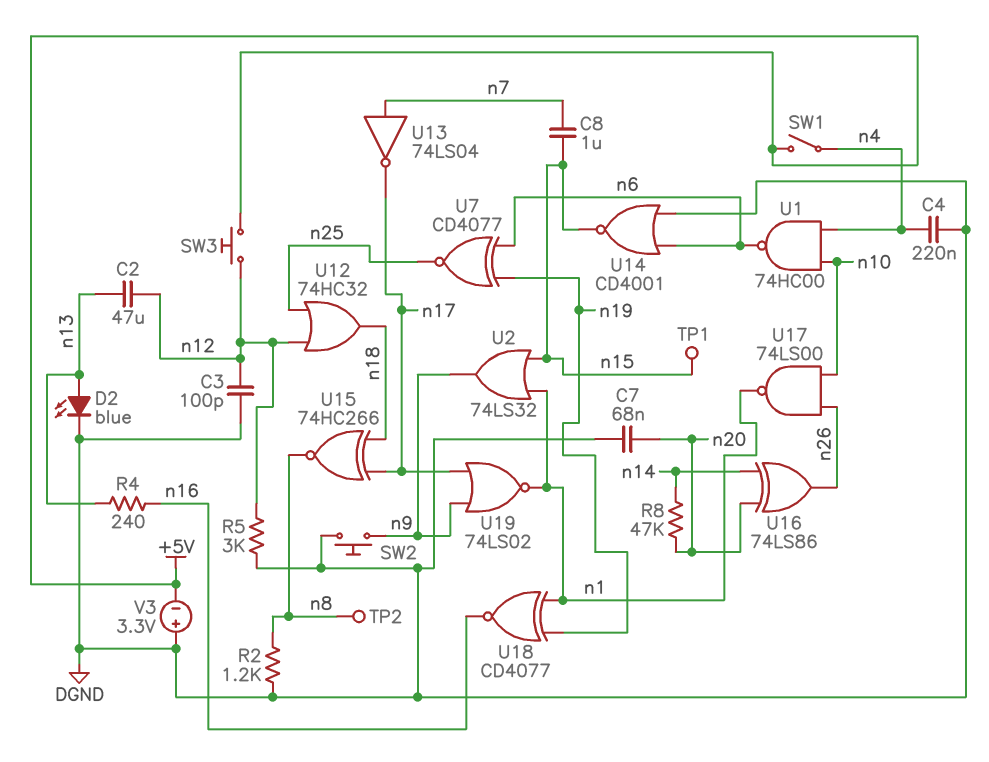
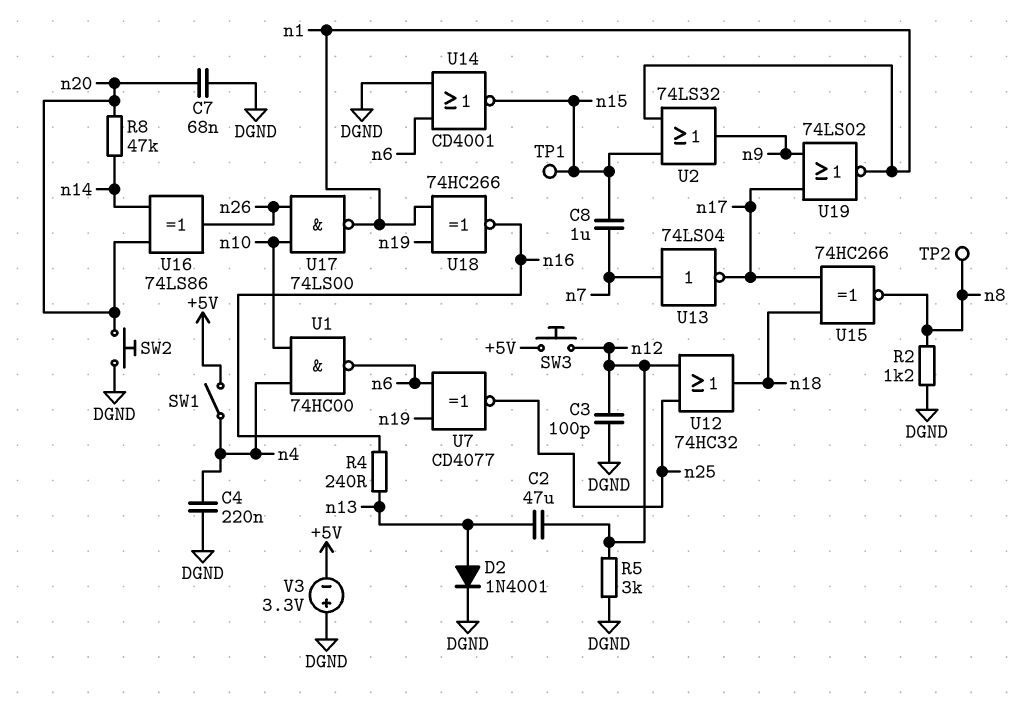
D2: LED blue (A n13, K DGND) -> diode 1N4001 (A n13, K DGND)
SW2: button (DGND, n9) -> button (DGND, n20)
U18: XNOR CD4077 (in n1, in n19, out n16) -> XNOR 74HC266 (in n1, in n19, out n16)

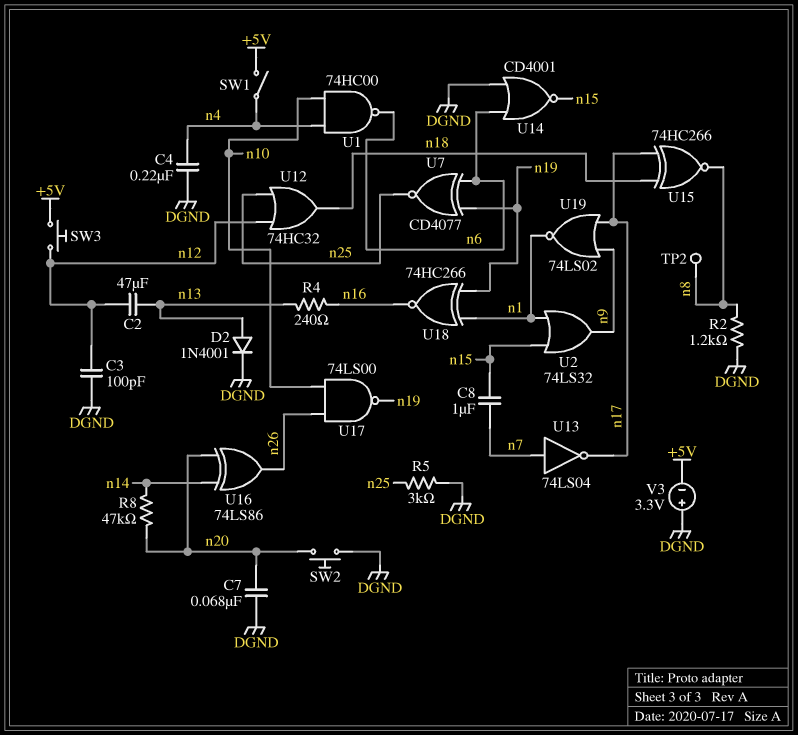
R5: 3k (DGND, n12) -> 3k (DGND, n25)
TP1: test point (n15) -> none
U17: NAND 74LS00 (in n10, in n26, out n1) -> NAND 74LS00 (in n10, in n26, out n19)

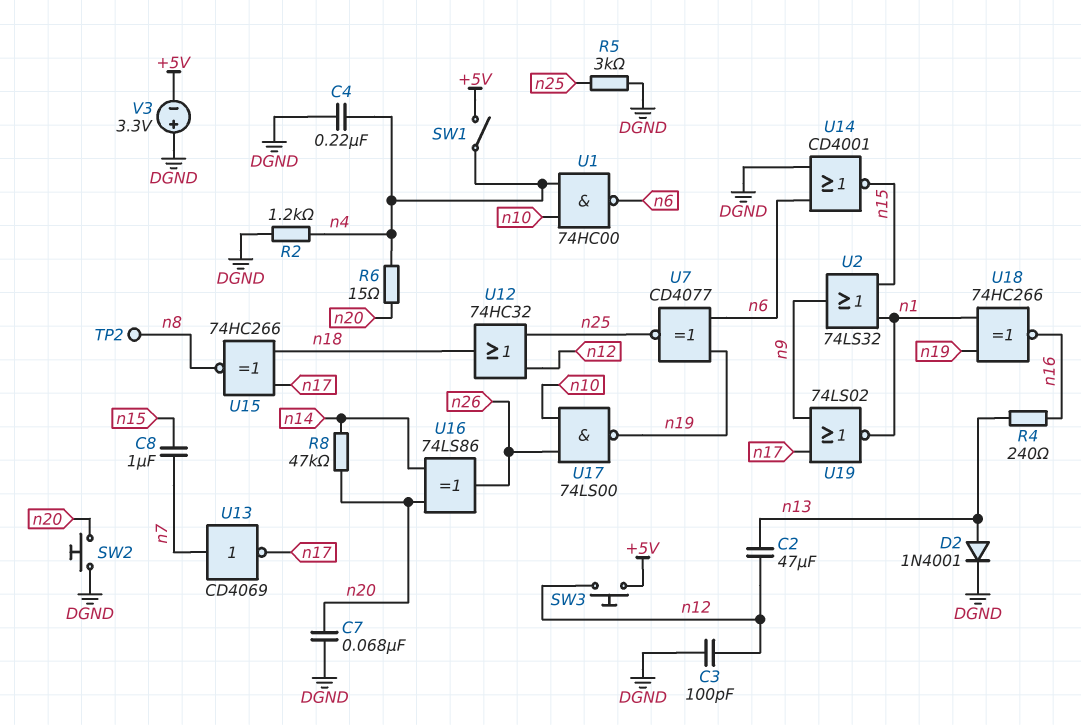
R2: 1.2k (DGND, n8) -> 1.2k (DGND, n4)
R6: none -> 15 (n4, n20)
U13: NOT 74LS04 (in n7, out n17) -> NOT CD4069 (in n7, out n17)

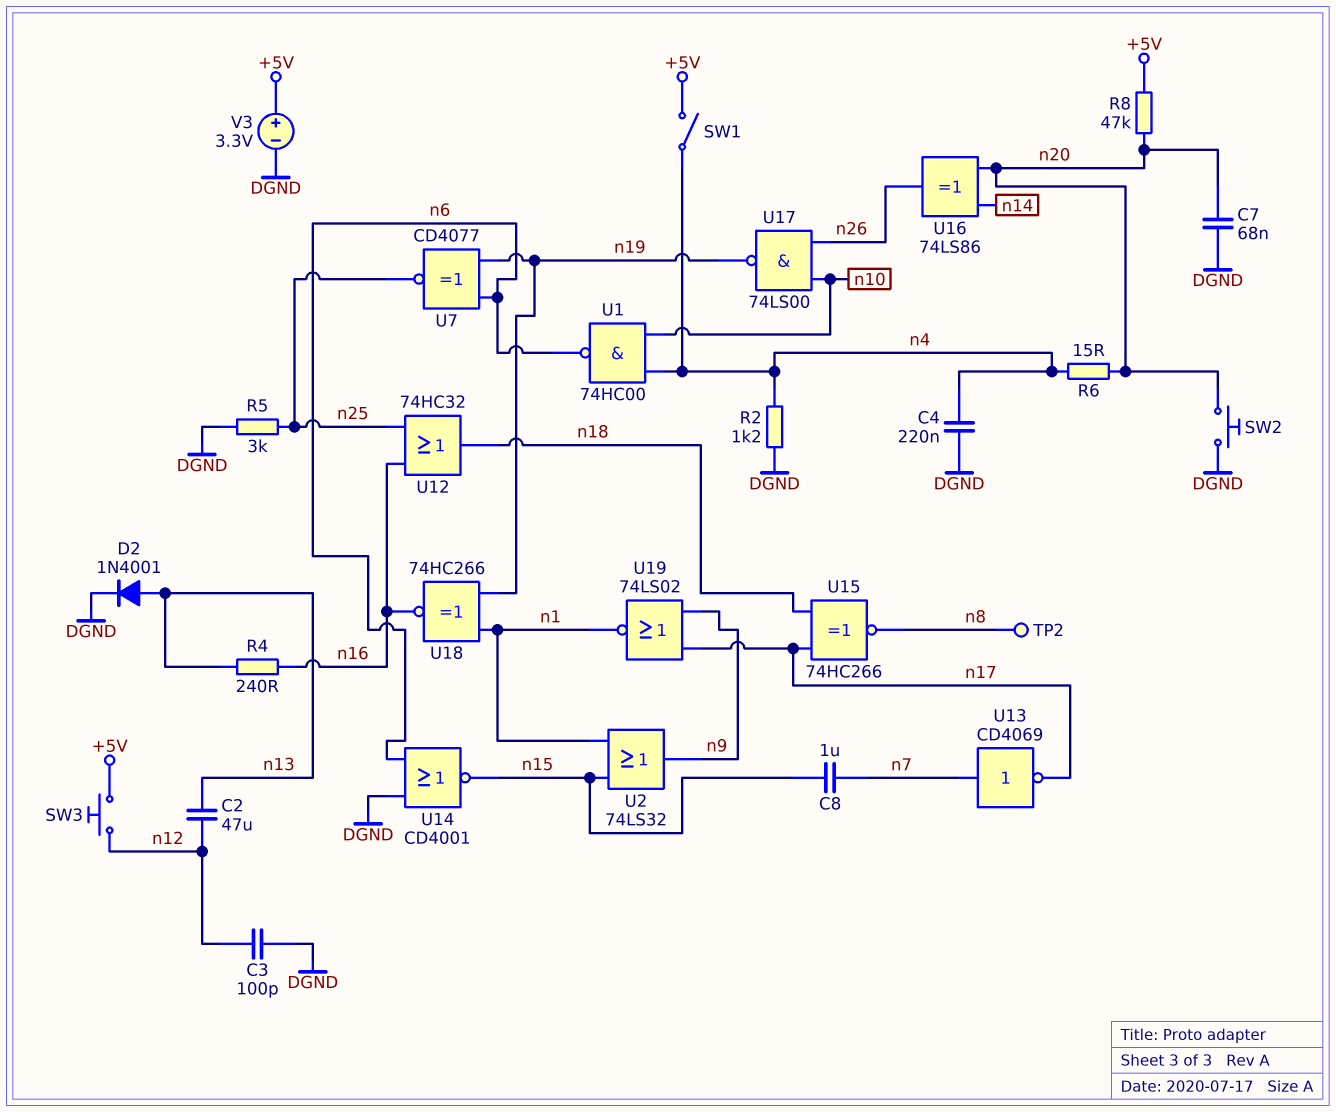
R8: 47k (n14, n20) -> 47k (+5V, n20)
U12: OR 74HC32 (in n12, in n25, out n18) -> OR 74HC32 (in n16, in n25, out n18)
V3: 3.3V (plus DGND, minus +5V) -> 3.3V (plus +5V, minus DGND)

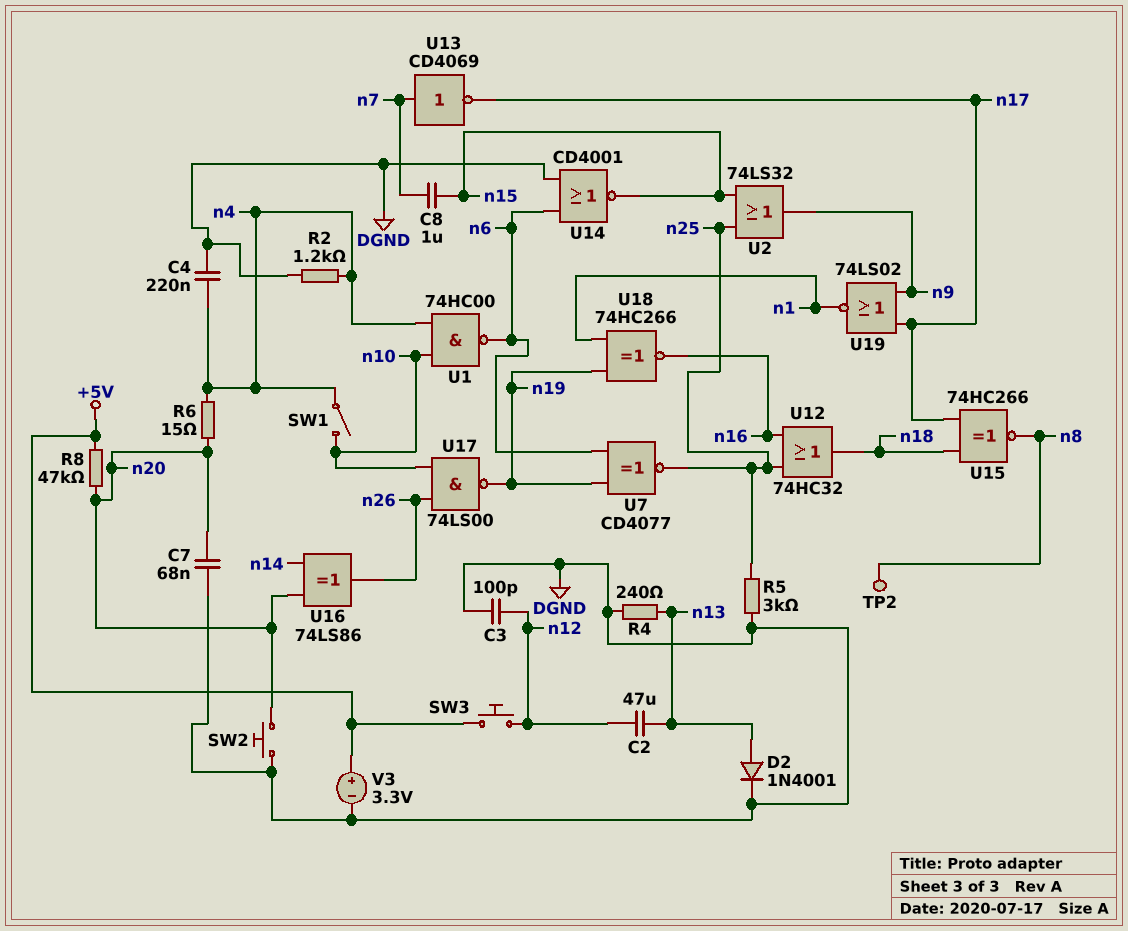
R4: 240 (n13, n16) -> 240 (DGND, n13)
SW1: switch (+5V, n4) -> switch (n4, n10)
U2: OR 74LS32 (in n1, in n15, out n9) -> OR 74LS32 (in n15, in n25, out n9)

